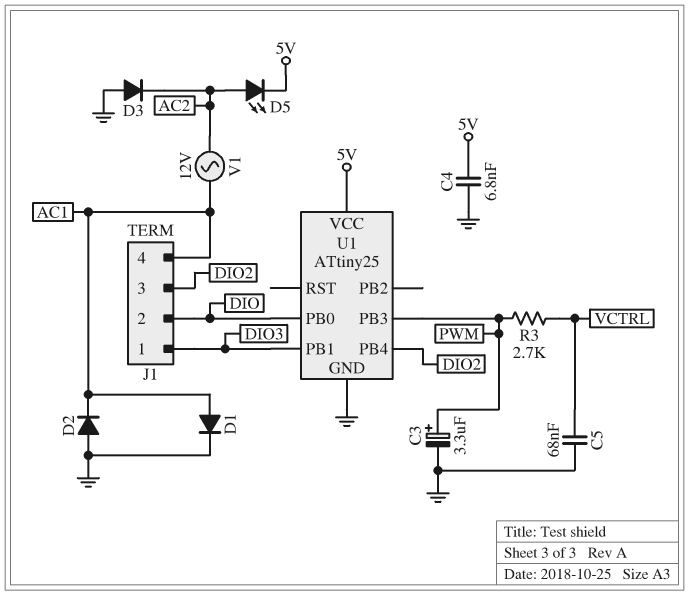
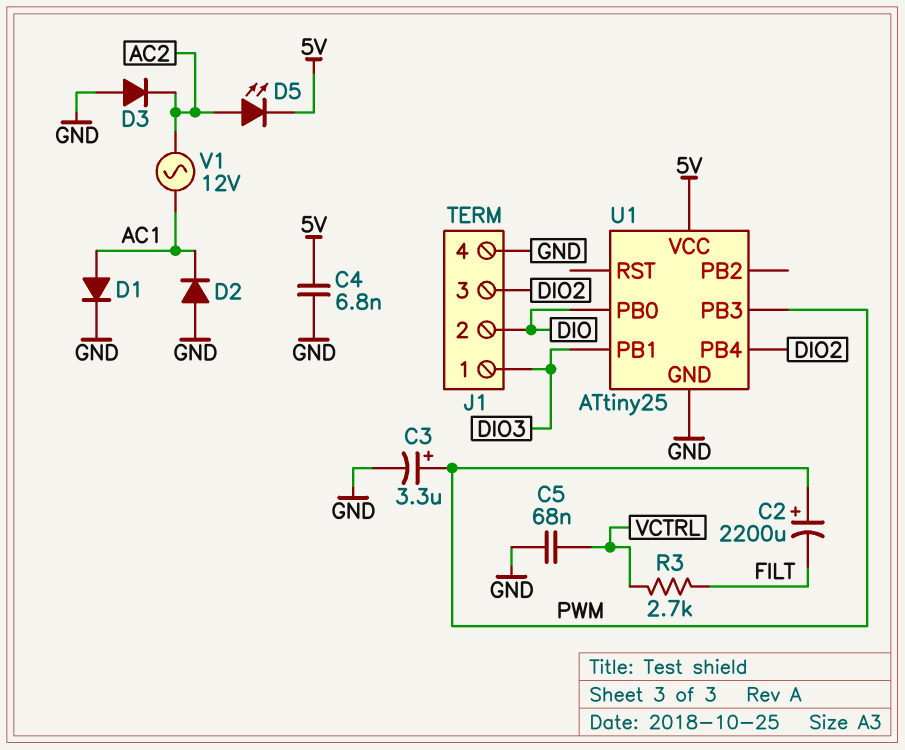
C2: none -> 2200uF (plus PWM, minus FILT)
J1 pin 4: AC1 -> GND
R3: 2.7k (PWM, VCTRL) -> 2.7k (FILT, VCTRL)

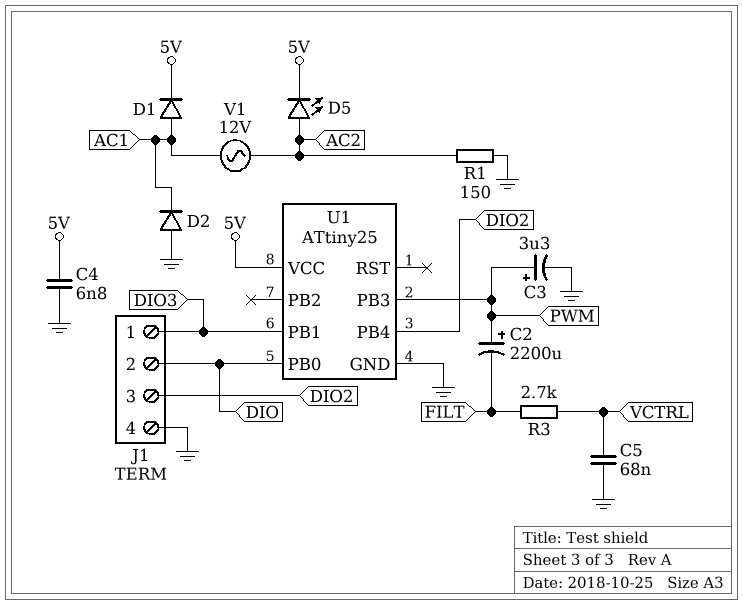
D1: diode (A AC1, K GND) -> diode (A AC1, K 5V)
D3: diode (A GND, K AC2) -> none
R1: none -> 150 (AC2, GND)

